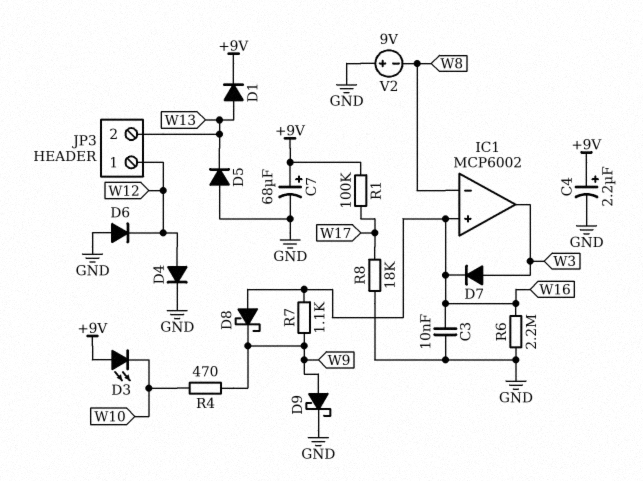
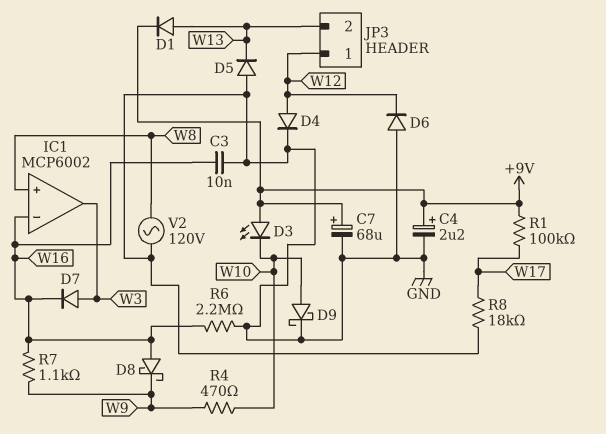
D9: schottky (A W9, K GND) -> schottky (A W10, K GND)
IC1 pin in+: W16 -> W8
IC1 pin in-: W8 -> W16
V2: 9V (plus GND, minus W8) -> AC 120V (GND, W8)

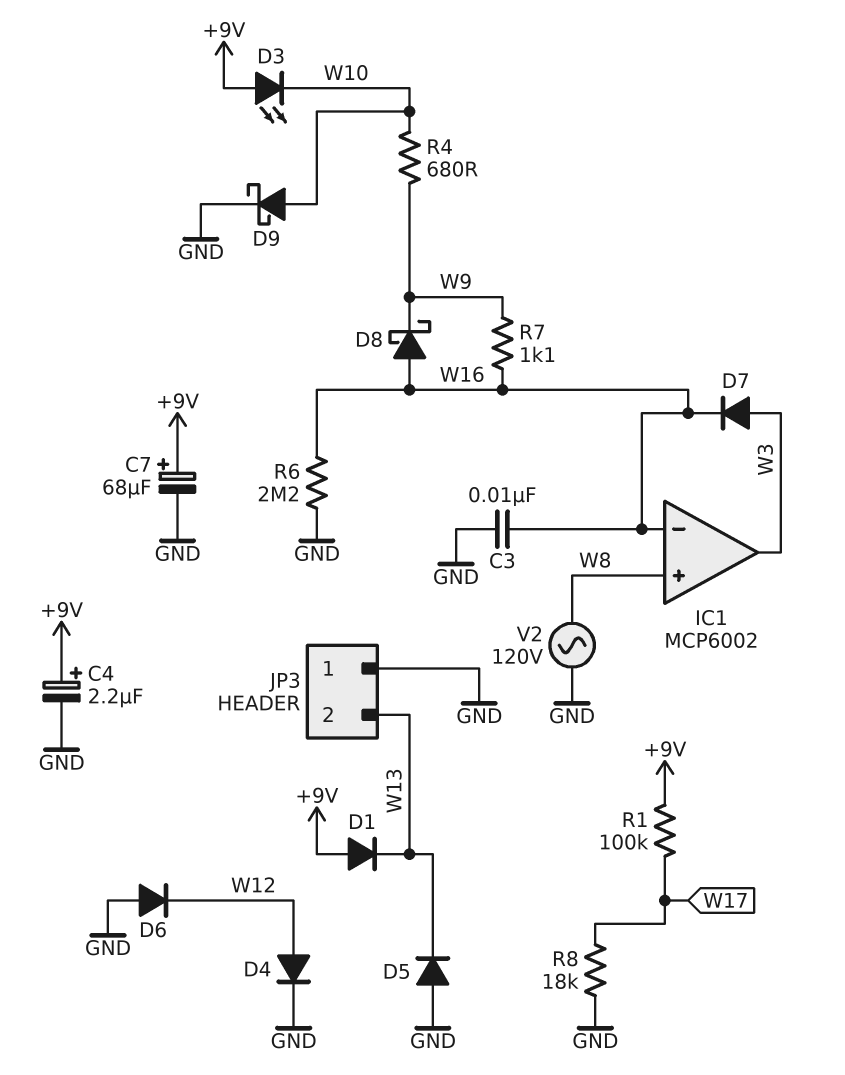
D1: diode (A W13, K +9V) -> diode (A +9V, K W13)
JP3 pin 1: W12 -> GND
R4: 470 (W9, W10) -> 680 (W9, W10)

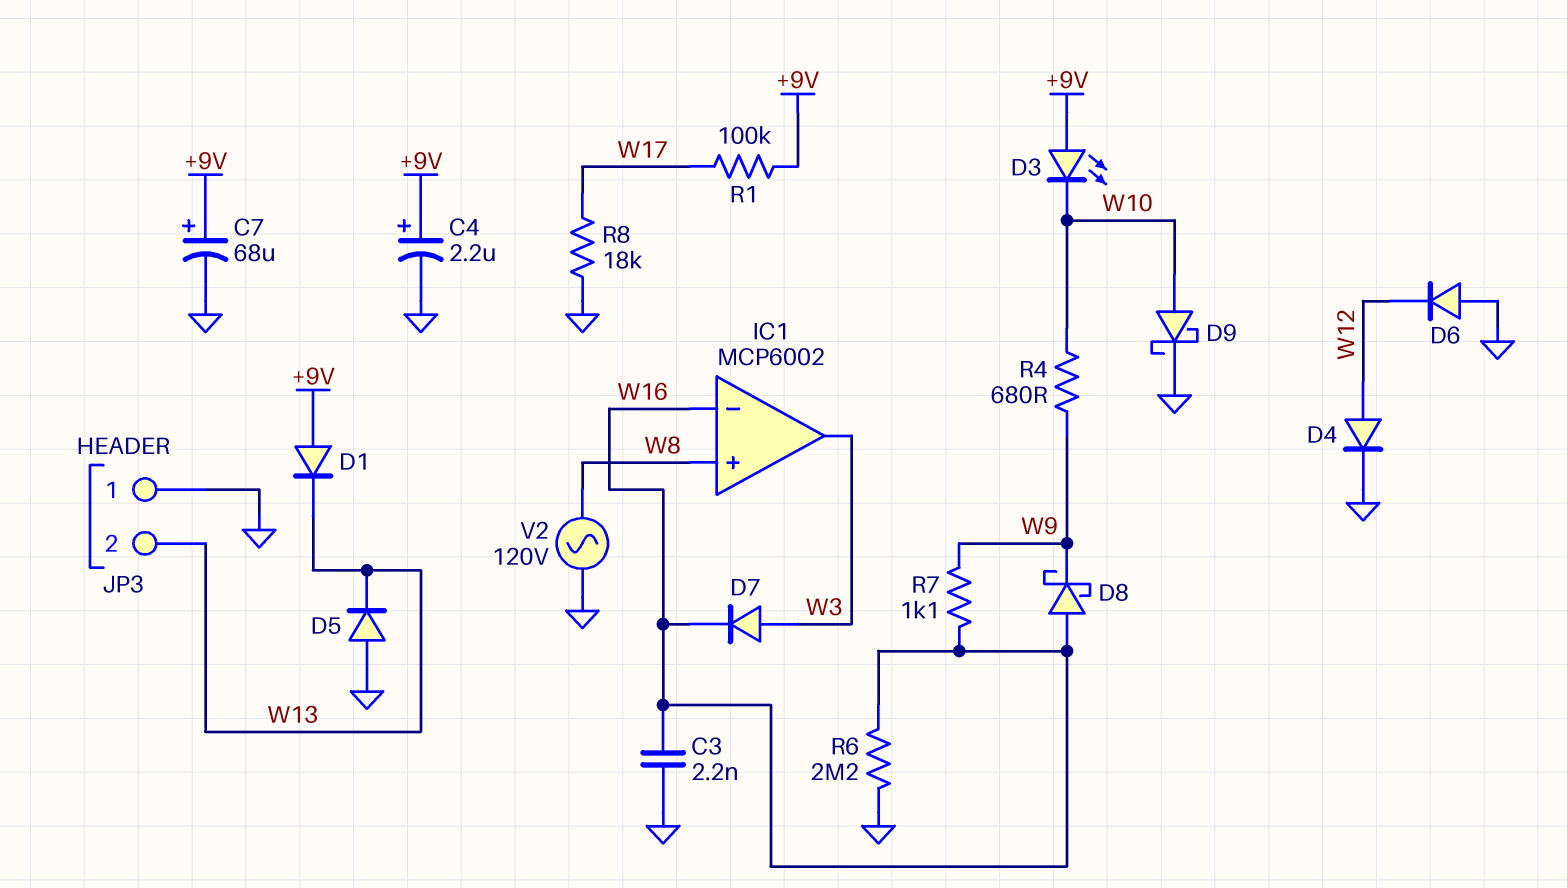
C3: 10nF (GND, W16) -> 2.2nF (GND, W16)

